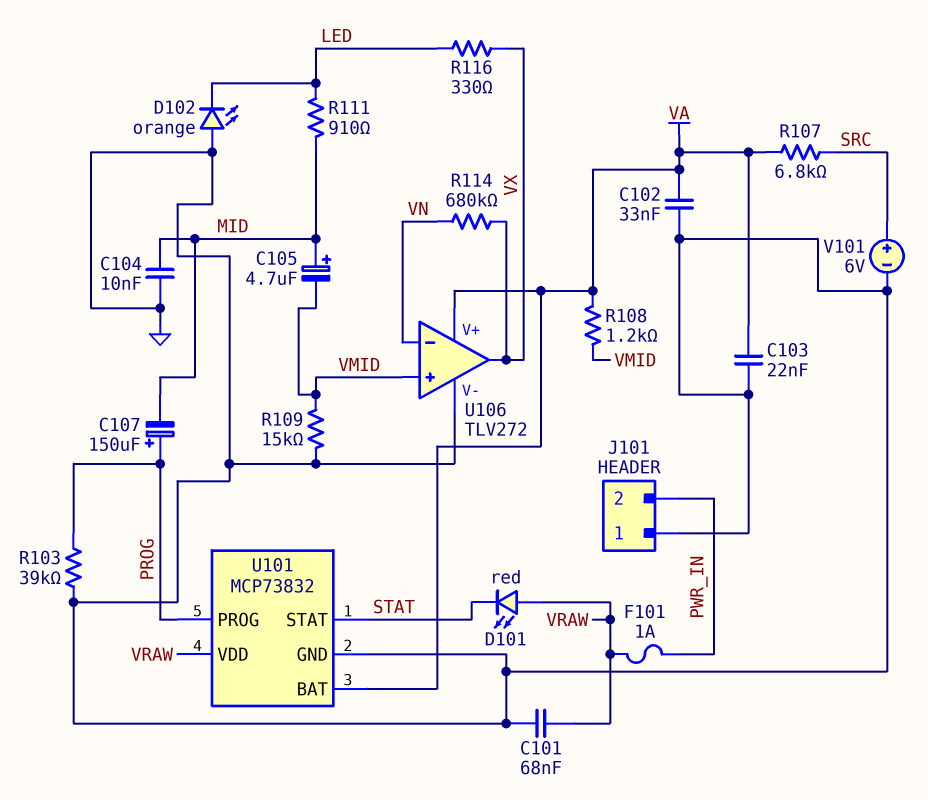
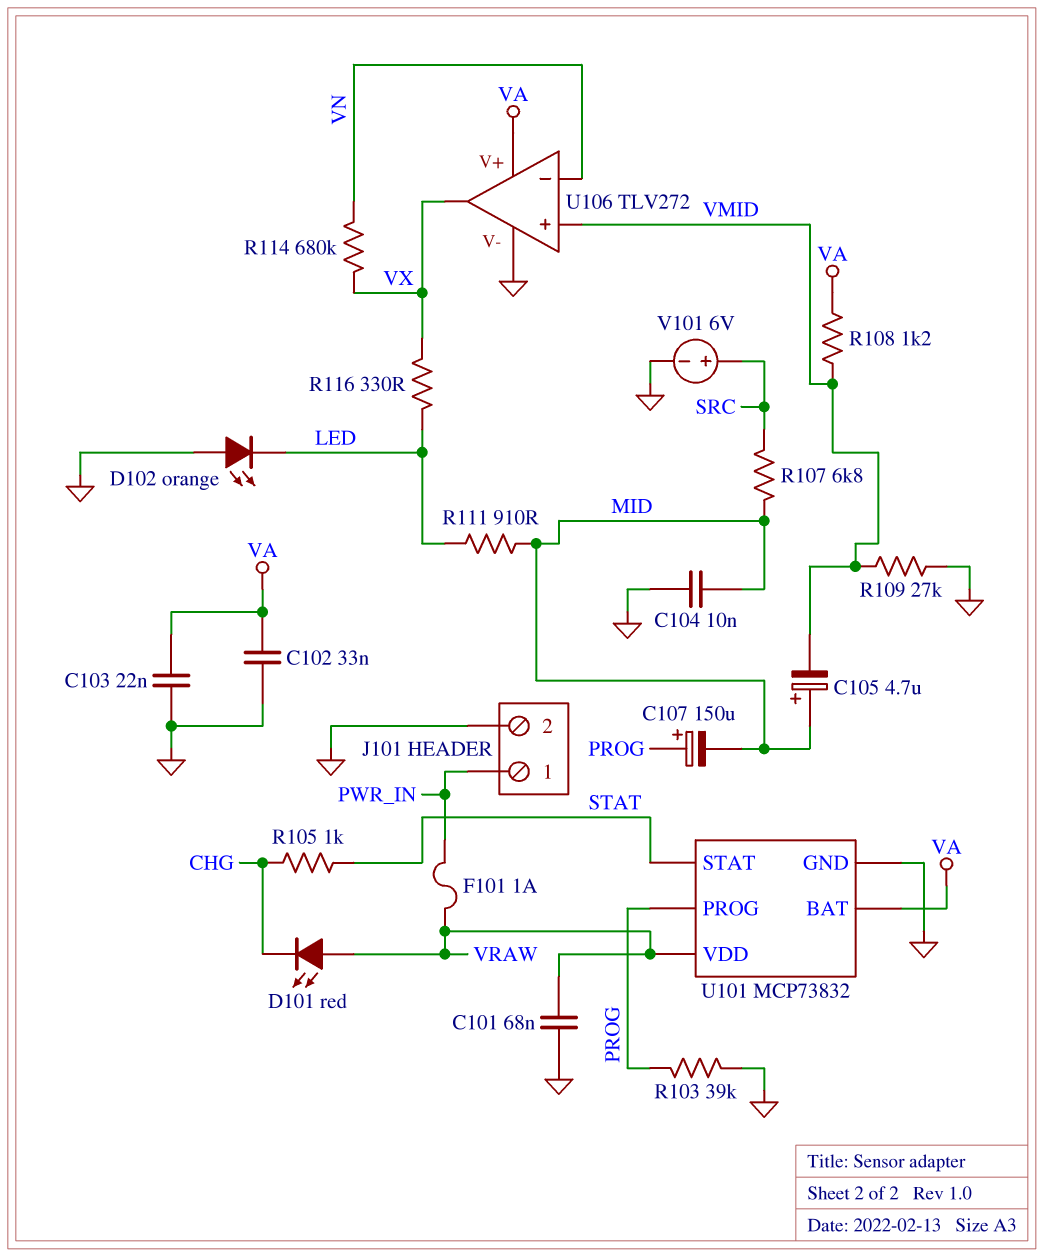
D101: LED red (A VRAW, K STAT) -> LED red (A VRAW, K CHG)
J101 pin 1: GND -> PWR_IN
J101 pin 2: PWR_IN -> GND
R105: none -> 1k (CHG, STAT)
R107: 6.8k (SRC, VA) -> 6.8k (MID, SRC)
R109: 15k (GND, VMID) -> 27k (GND, VMID)

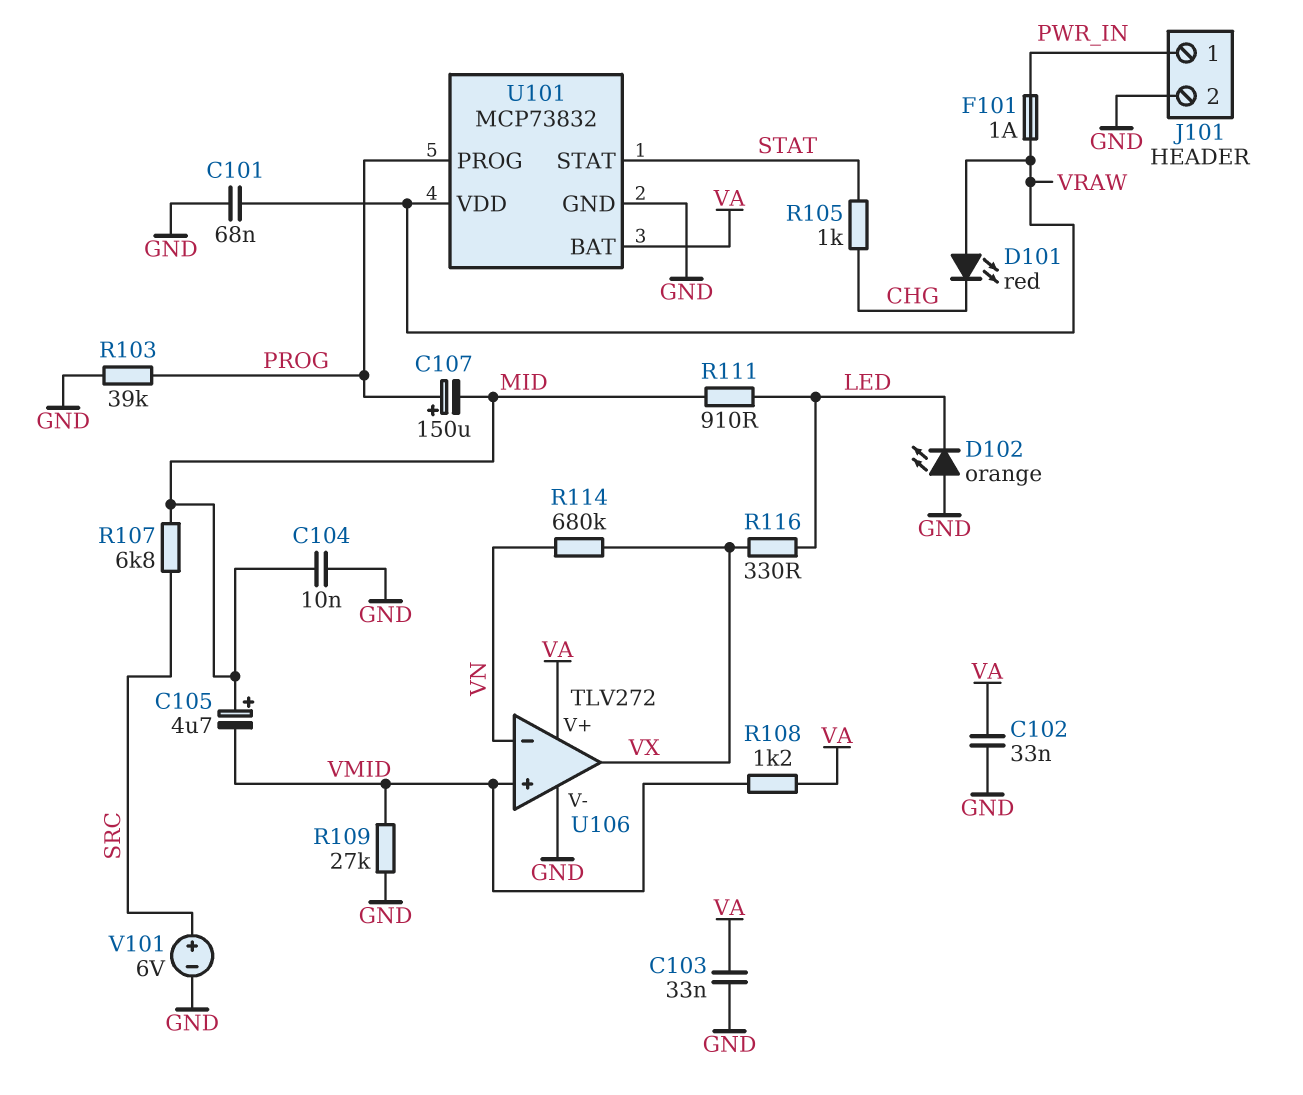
C103: 22nF (GND, VA) -> 33nF (GND, VA)

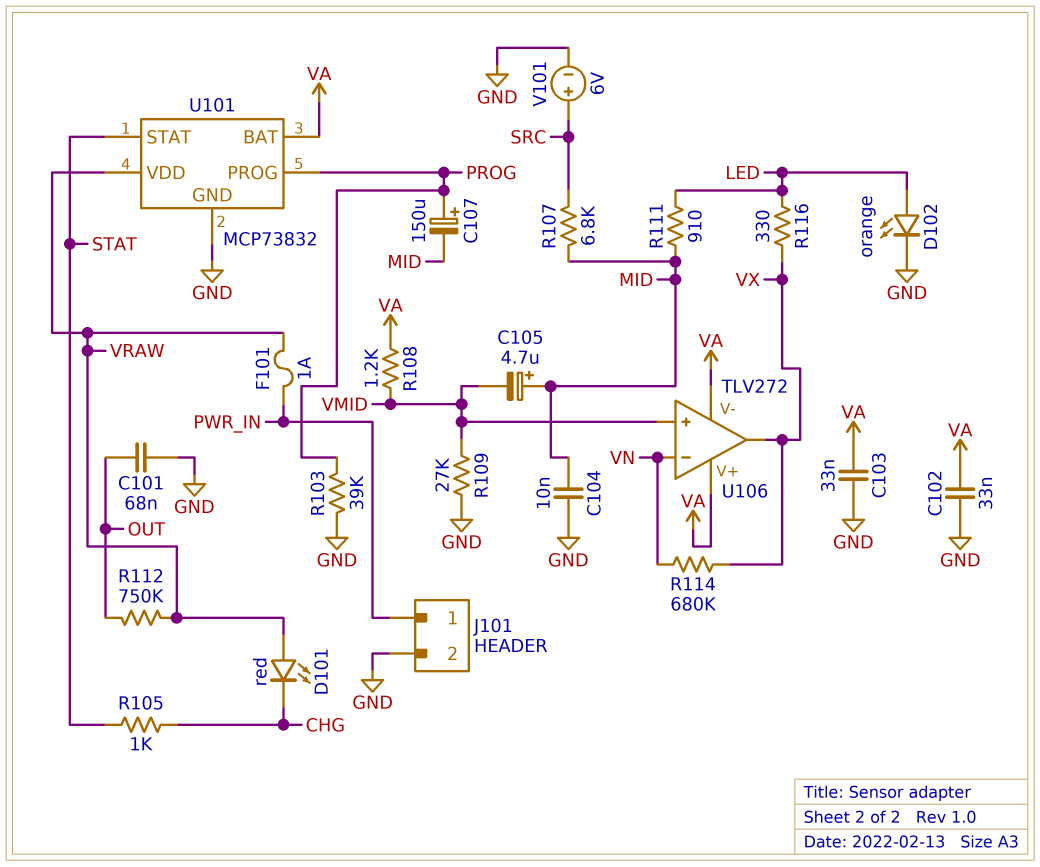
C101: 68nF (GND, VRAW) -> 68nF (GND, OUT)
D102: LED orange (A GND, K LED) -> LED orange (A LED, K GND)
R112: none -> 750k (OUT, VRAW)
U106 pin V-: GND -> VA

